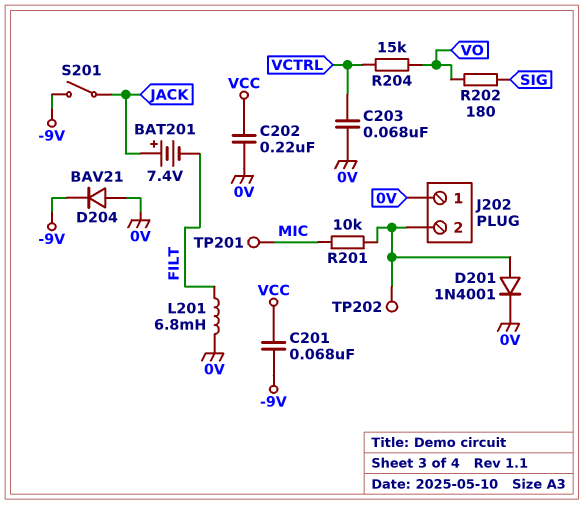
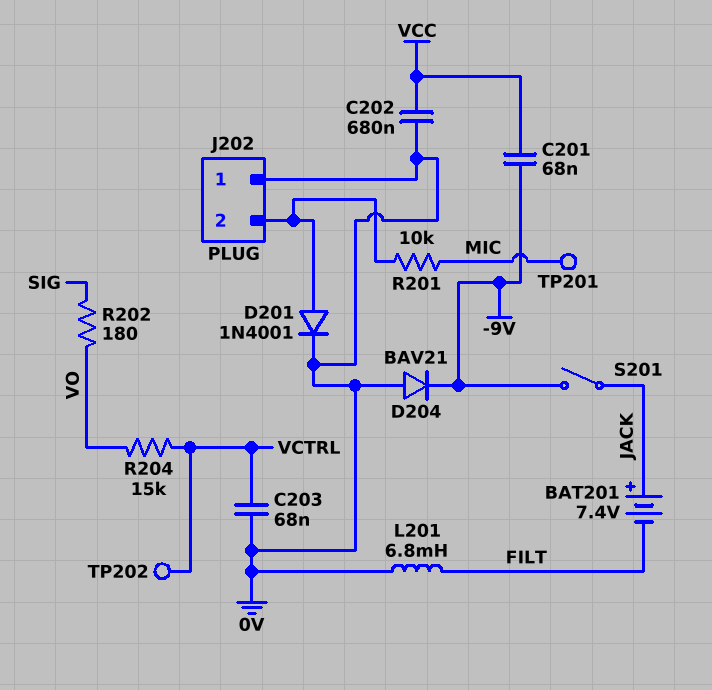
C202: 220nF (0V, VCC) -> 680nF (0V, VCC)
TP202: test point (J202/2) -> test point (VCTRL)

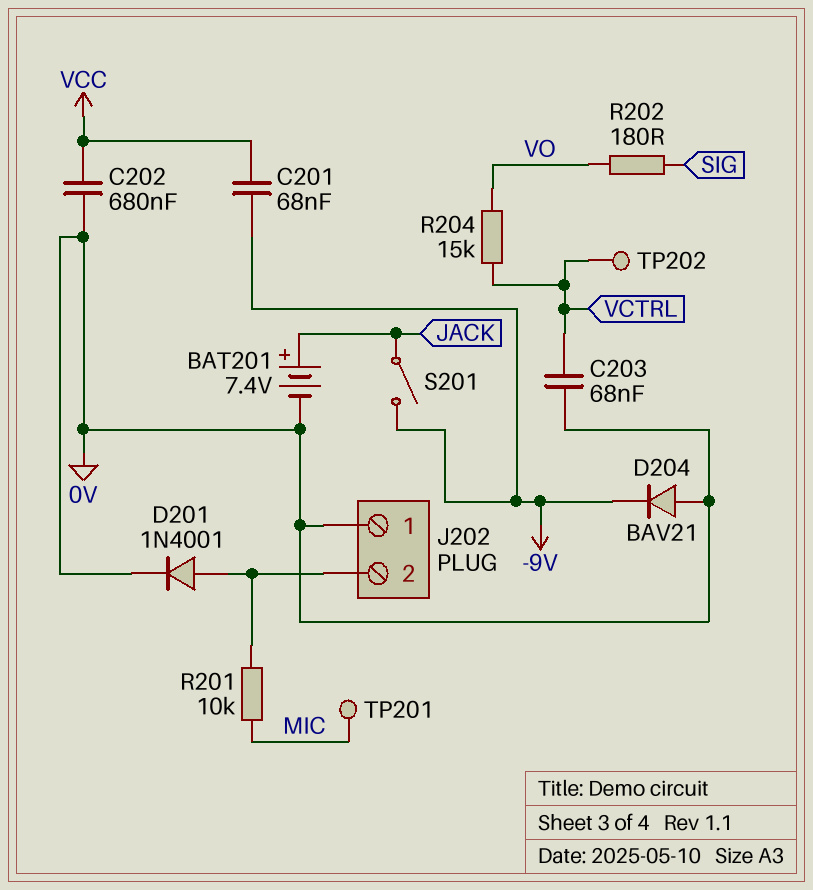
BAT201: 7.4V (plus JACK, minus FILT) -> 7.4V (plus JACK, minus 0V)
L201: 6.8mH (0V, FILT) -> none

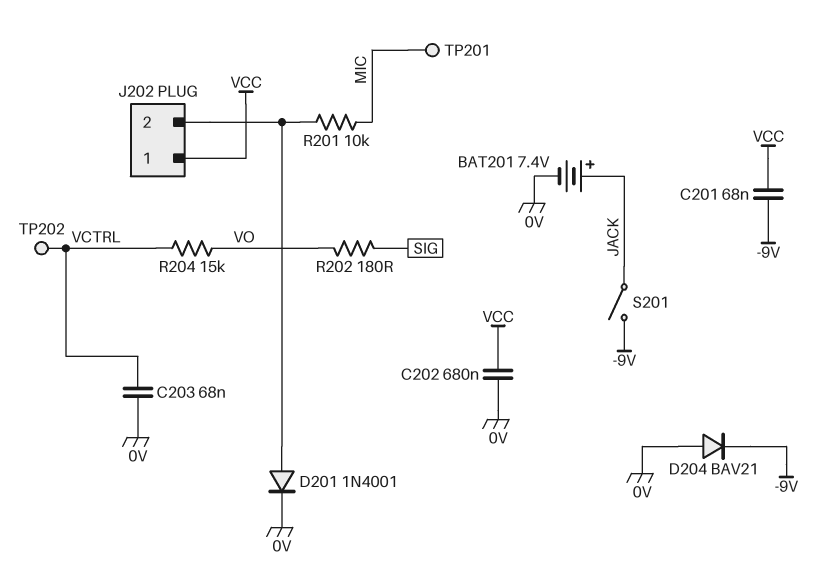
J202 pin 1: 0V -> VCC

